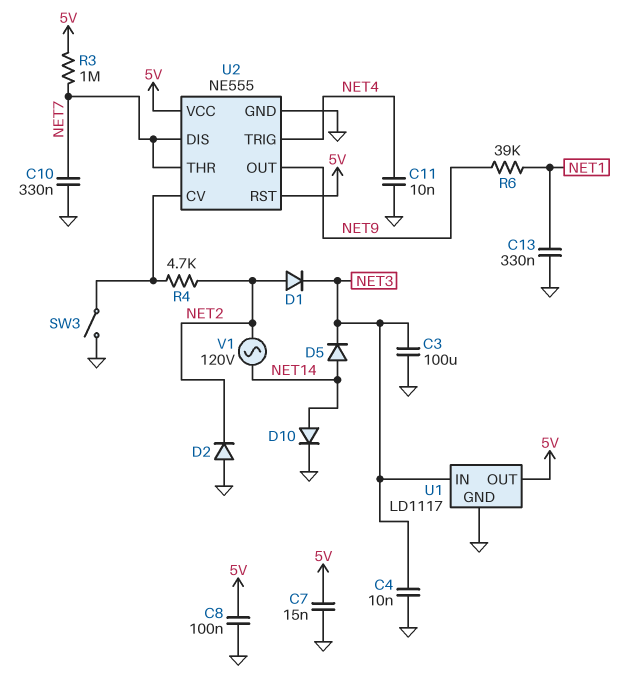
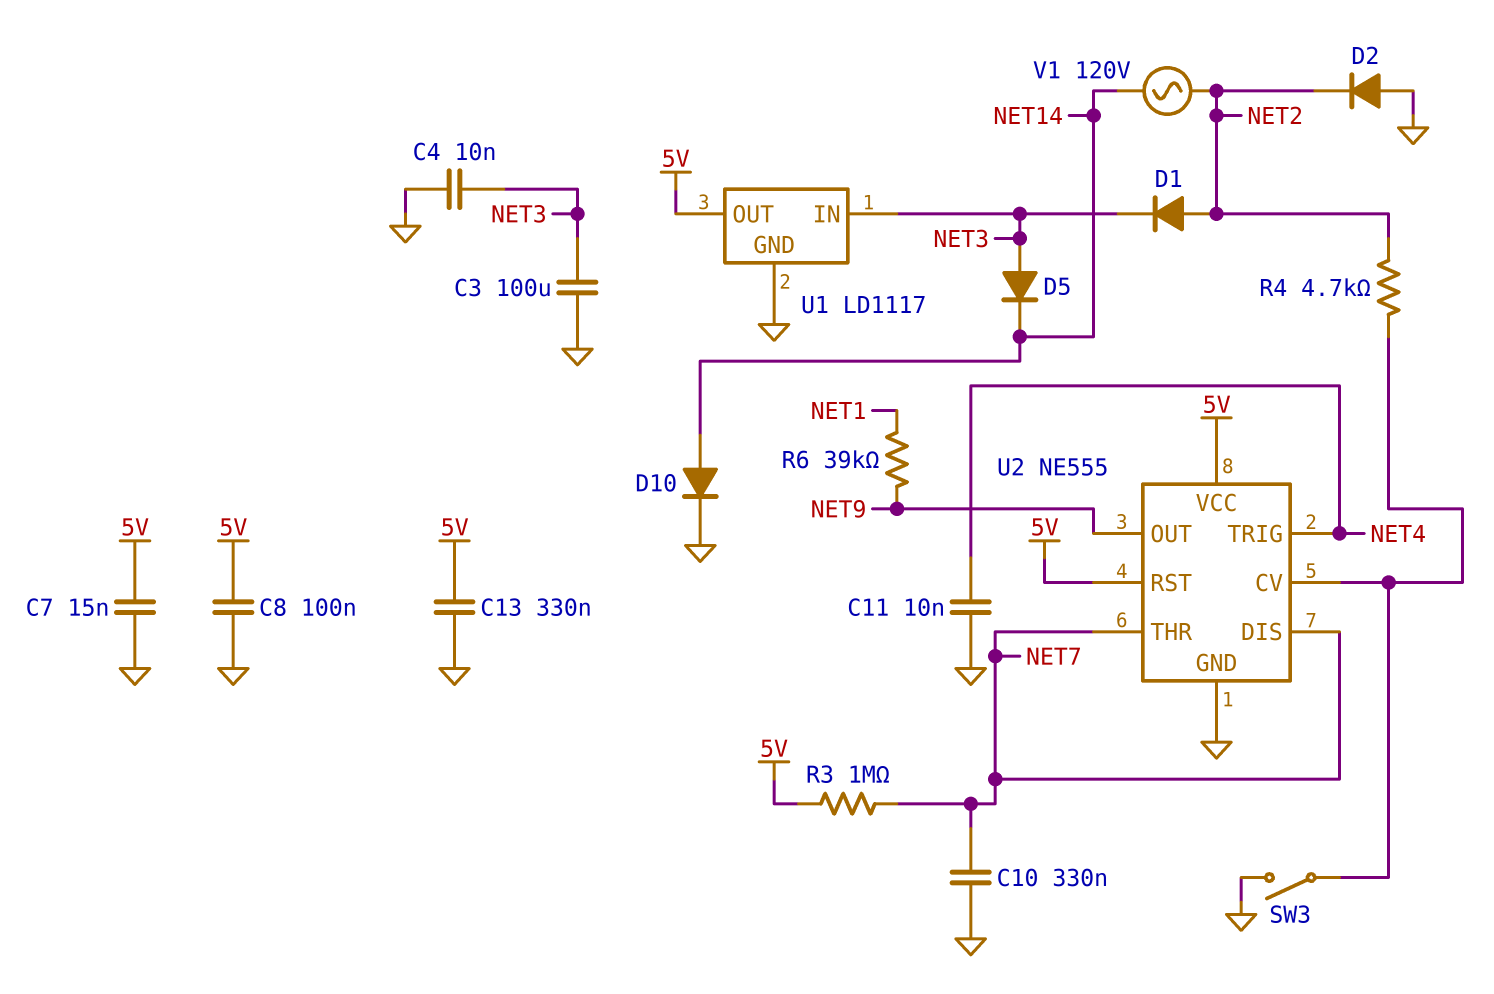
C13: 330nF (GND, NET1) -> 330nF (5V, GND)
D5: diode (A NET14, K NET3) -> diode (A NET3, K NET14)

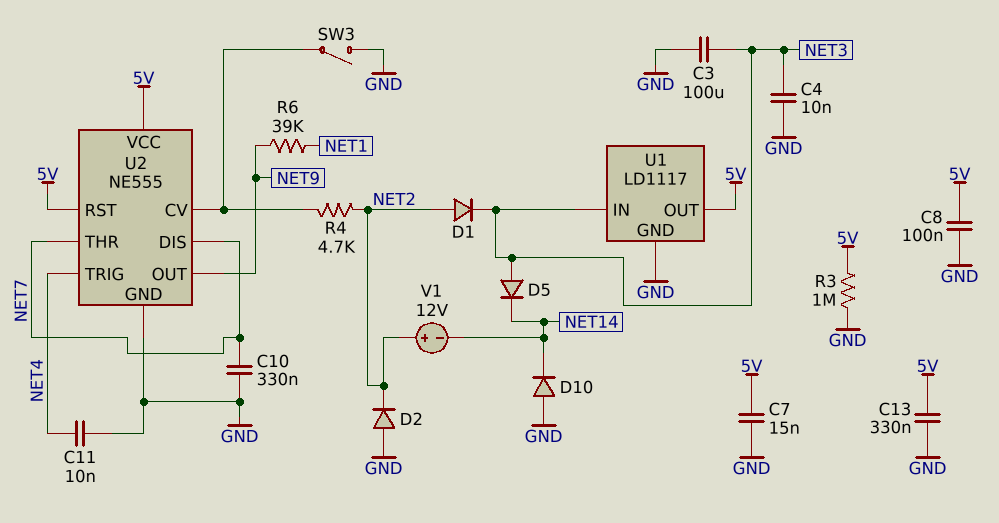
D10: diode (A NET14, K GND) -> diode (A GND, K NET14)
R3: 1M (5V, NET7) -> 1M (5V, GND)
V1: AC 120V (NET2, NET14) -> 12V (plus NET2, minus NET14)

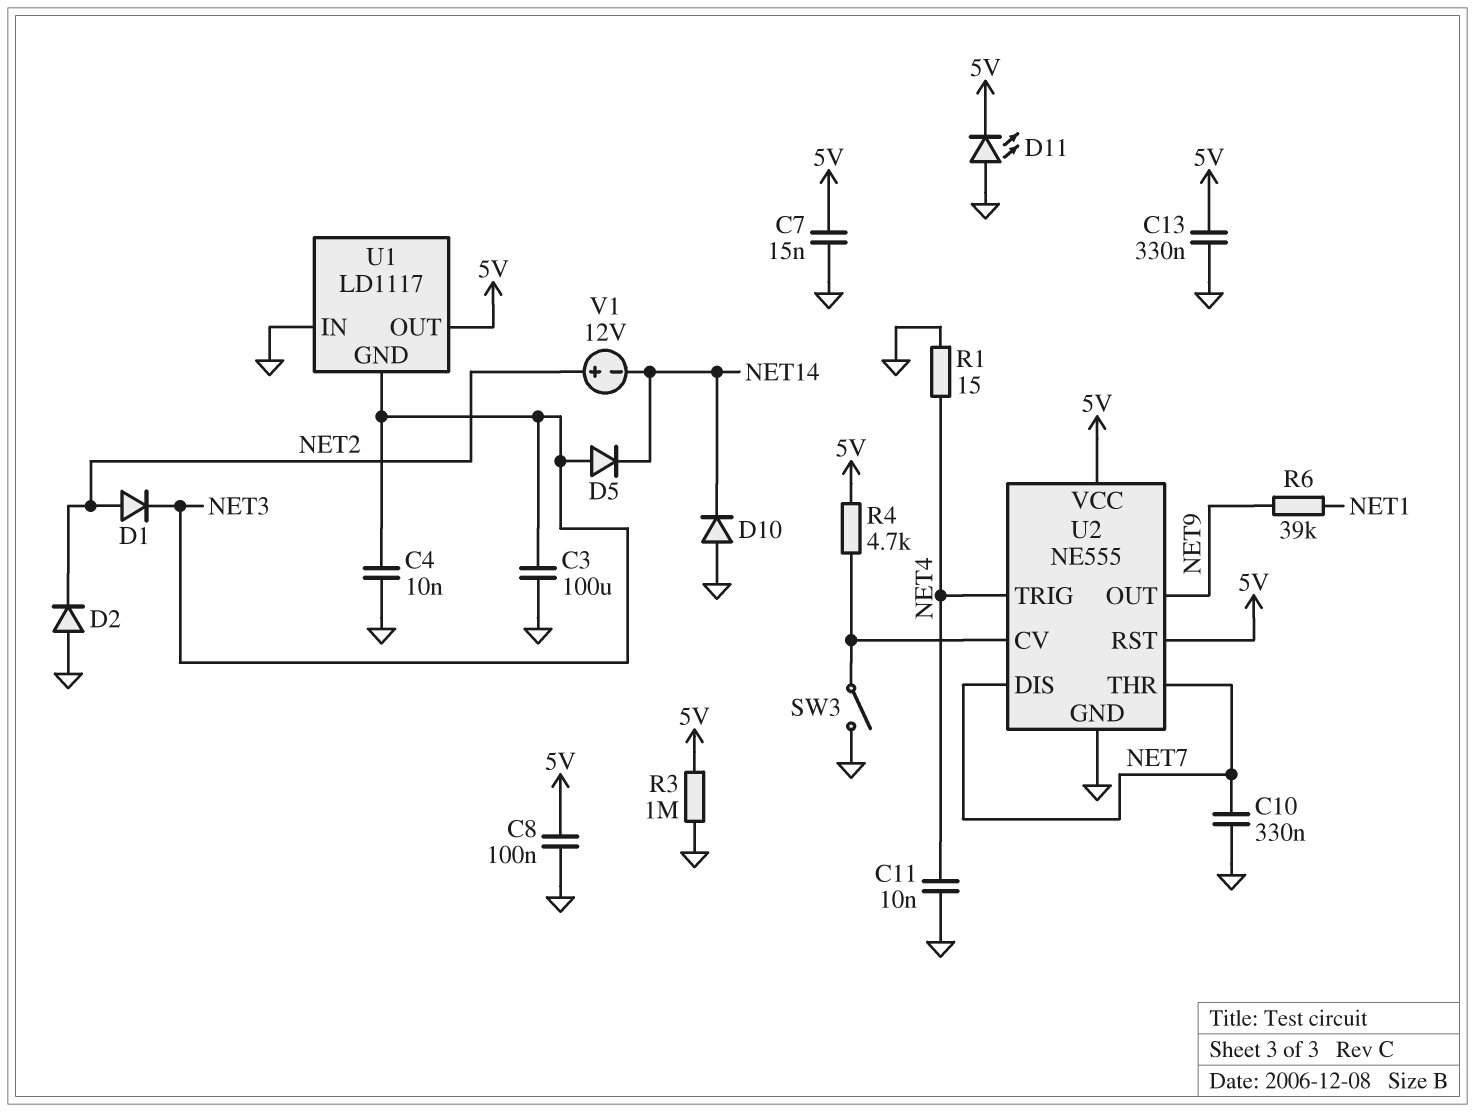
D11: none -> LED (A GND, K 5V)
R1: none -> 15 (GND, NET4)
R4: 4.7k (NET2, U2/CV) -> 4.7k (5V, U2/CV)
U1 pin GND: GND -> NET3
U1 pin IN: NET3 -> GND

